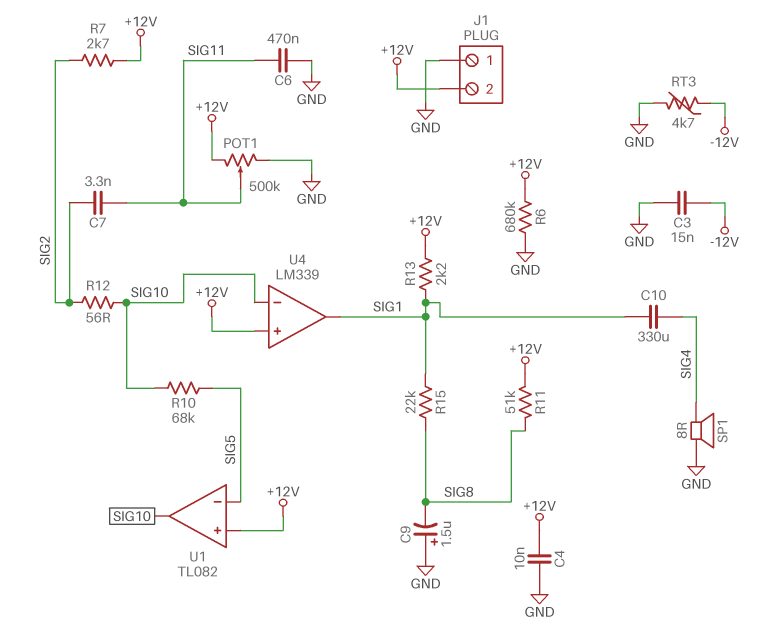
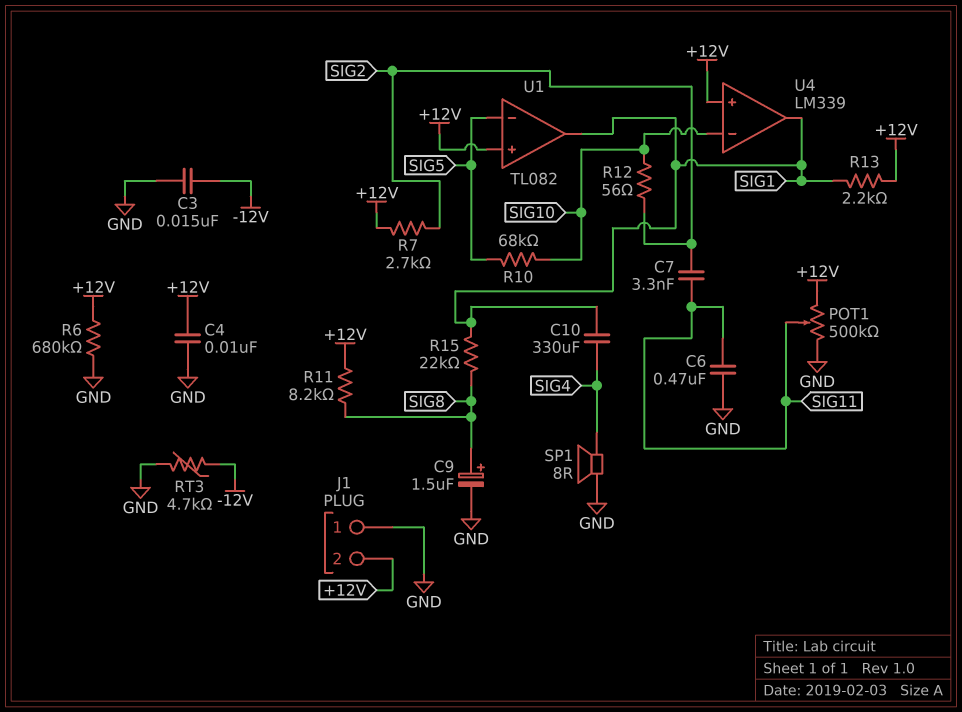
C9: 1.5uF (plus GND, minus SIG8) -> 1.5uF (plus SIG8, minus GND)
R11: 51k (+12V, SIG8) -> 8.2k (+12V, SIG8)
U1 pin out: SIG10 -> SIG1

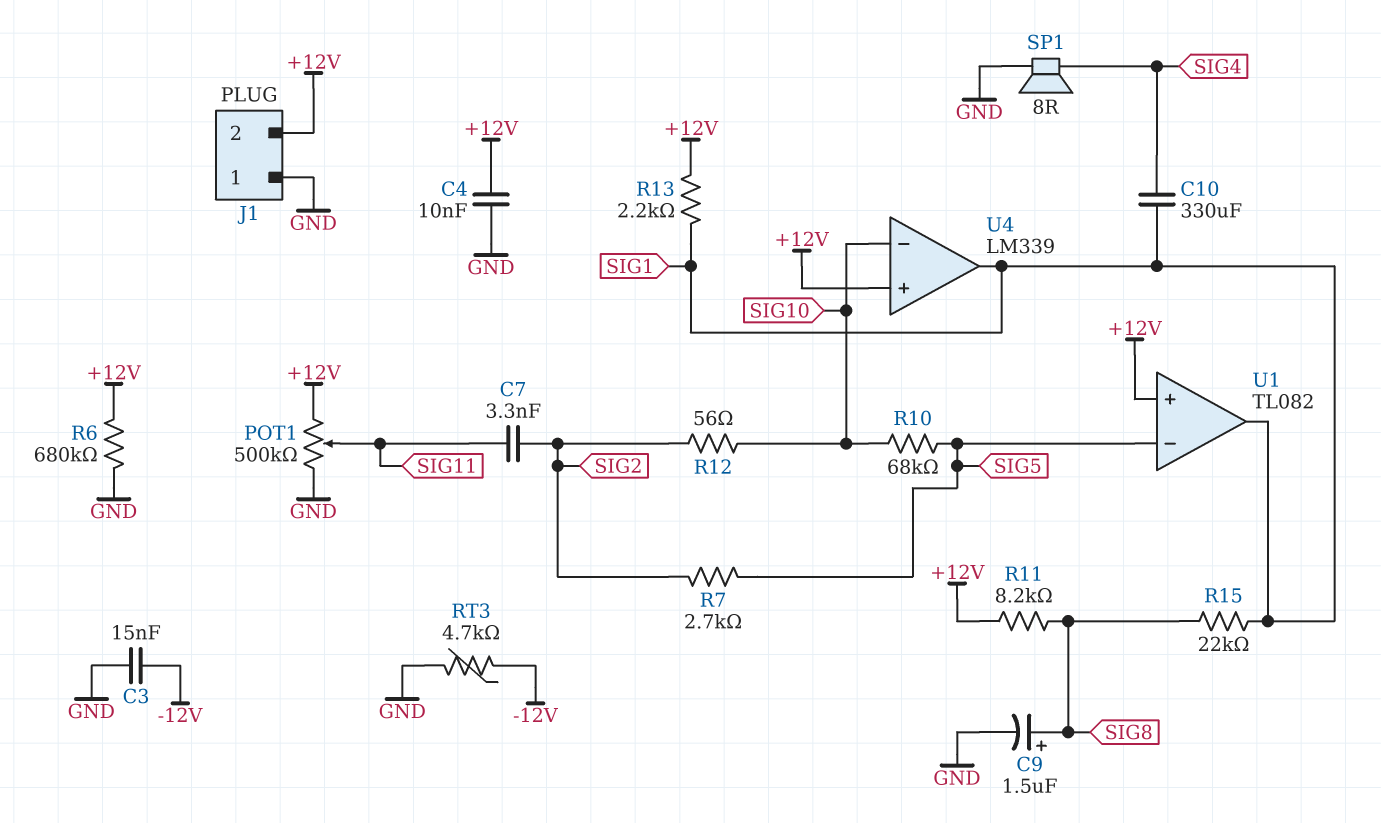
C6: 470nF (GND, SIG11) -> none
R7: 2.7k (+12V, SIG2) -> 2.7k (SIG2, SIG5)

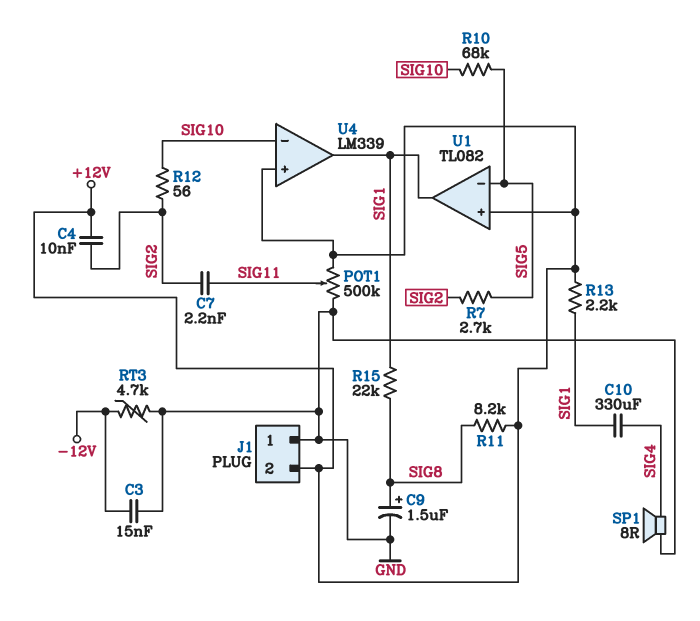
C4: 10nF (+12V, GND) -> 10nF (+12V, SIG2)
C7: 3.3nF (SIG2, SIG11) -> 2.2nF (SIG2, SIG11)
R6: 680k (+12V, GND) -> none

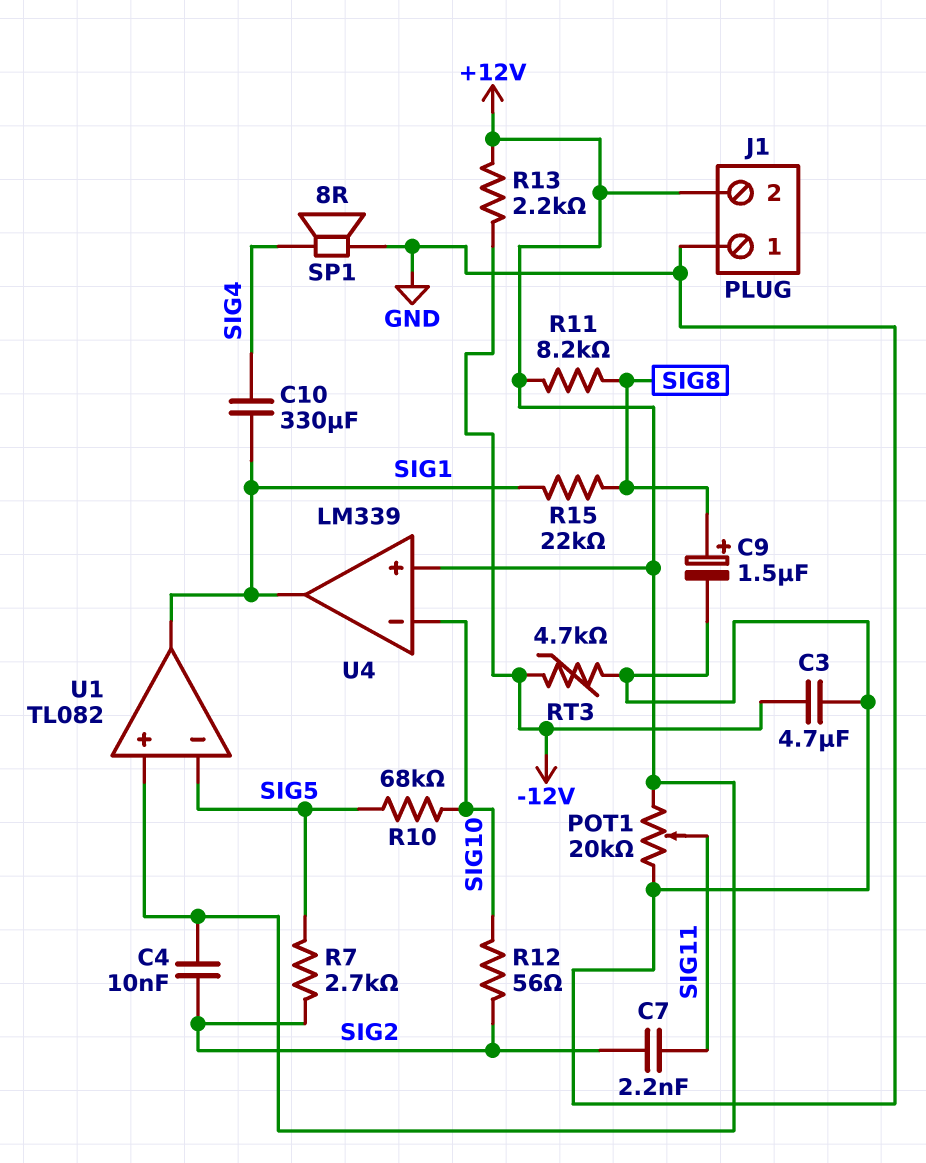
C3: 15nF (-12V, GND) -> 4.7uF (-12V, GND)
POT1: 500k (+12V, GND, wiper SIG11) -> 20k (+12V, GND, wiper SIG11)
R13: 2.2k (+12V, SIG1) -> 2.2k (+12V, -12V)

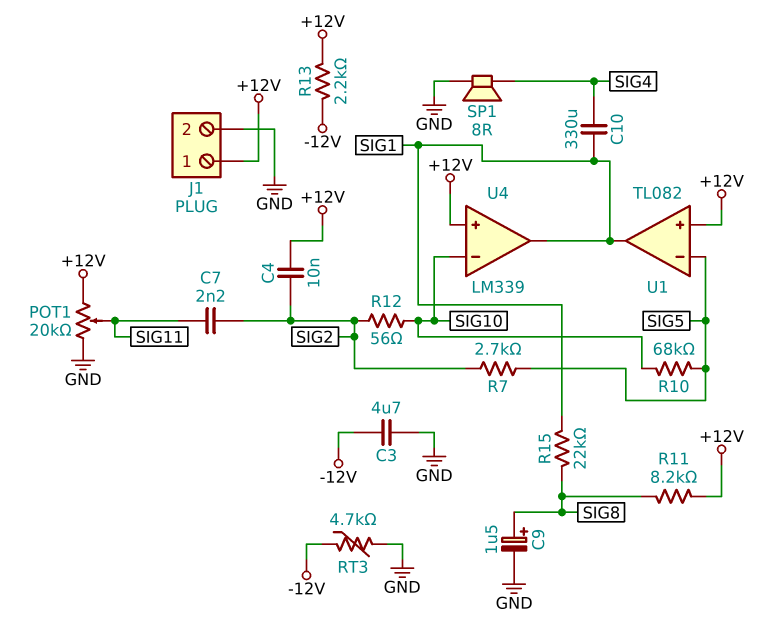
J1 pin 1: GND -> +12V
J1 pin 2: +12V -> GND

